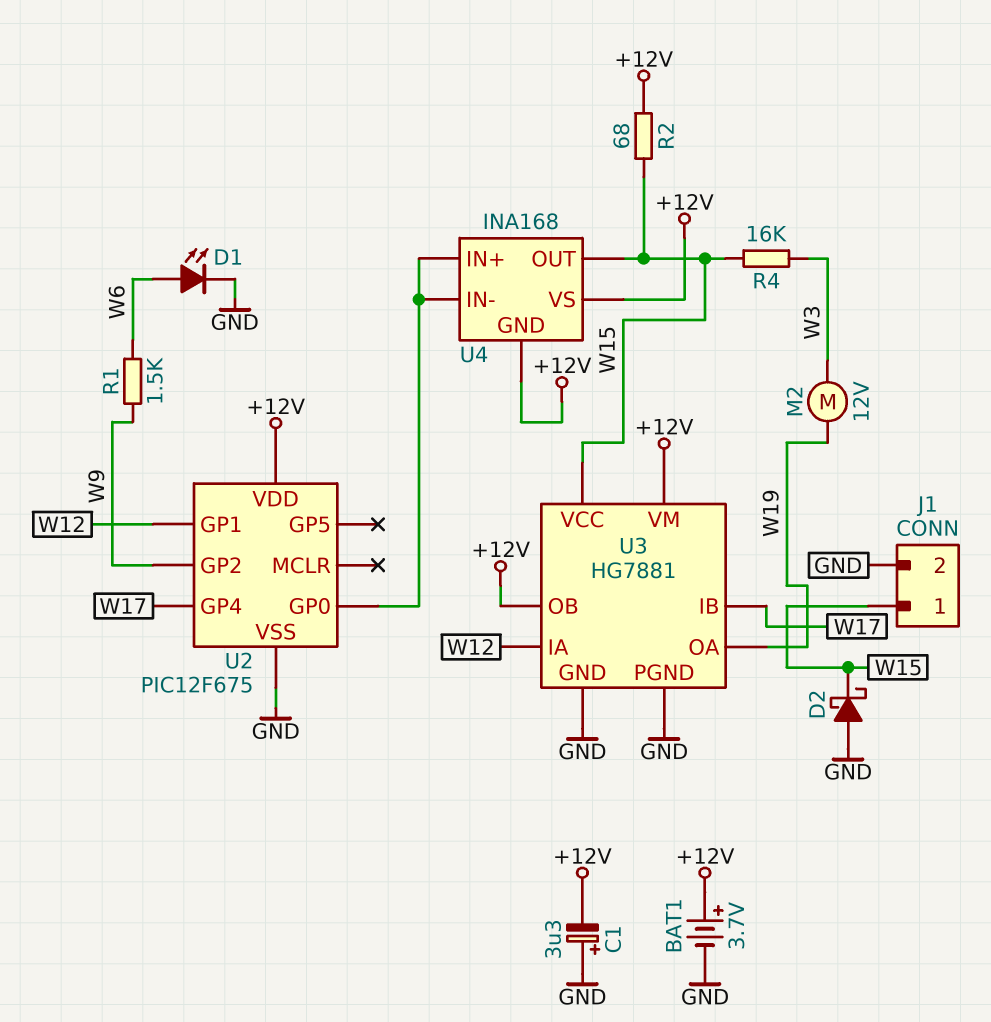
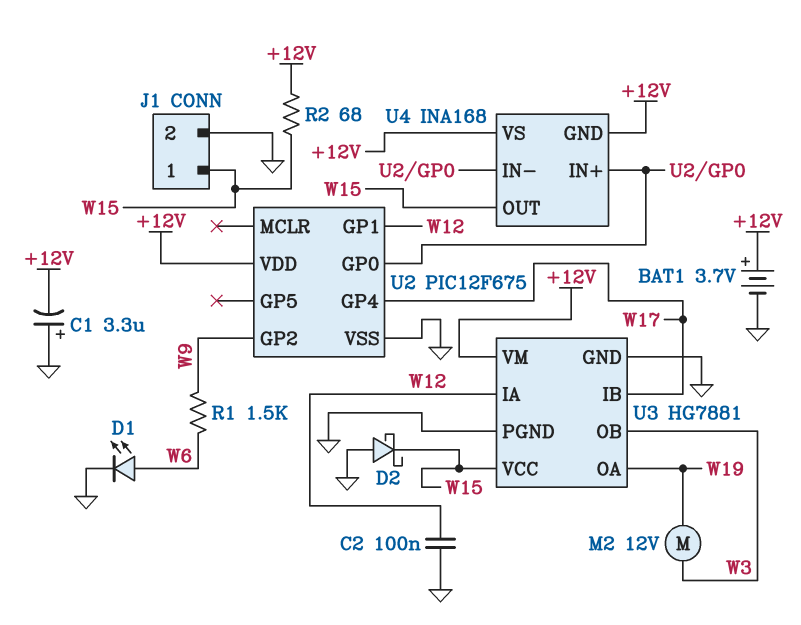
C2: none -> 100nF (GND, W12)
R4: 16k (W3, W15) -> none
U3 pin OB: +12V -> W3

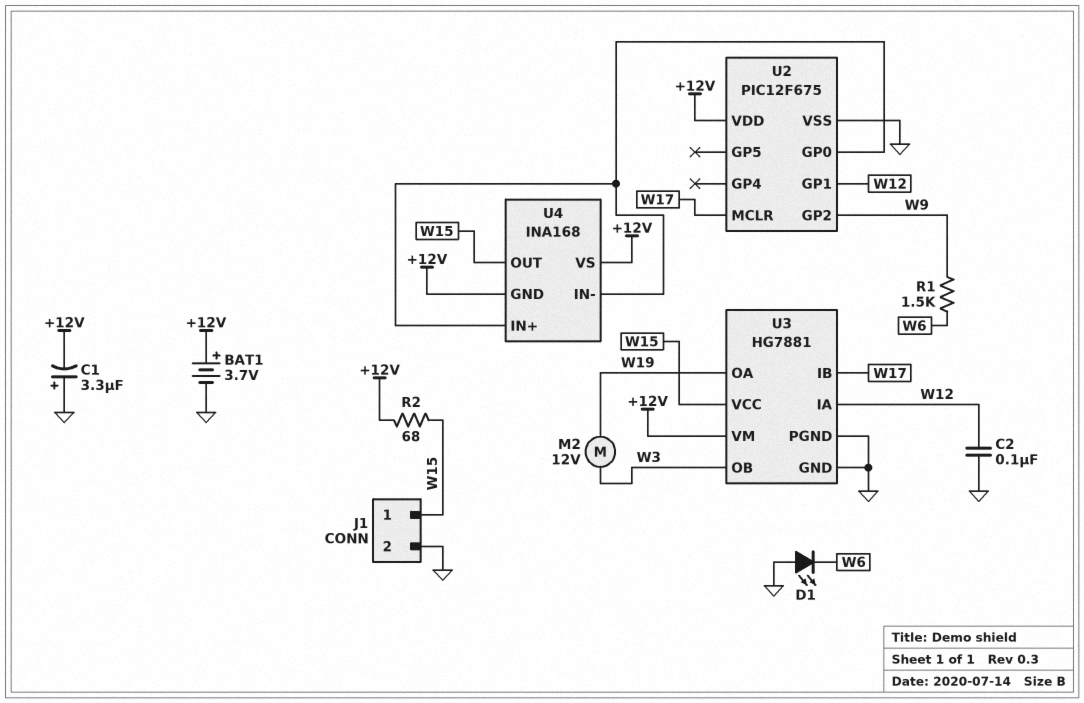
D1: LED (A W6, K GND) -> LED (A GND, K W6)
D2: schottky (A GND, K W15) -> none
U2 pin GP4: W17 -> none
U2 pin MCLR: none -> W17

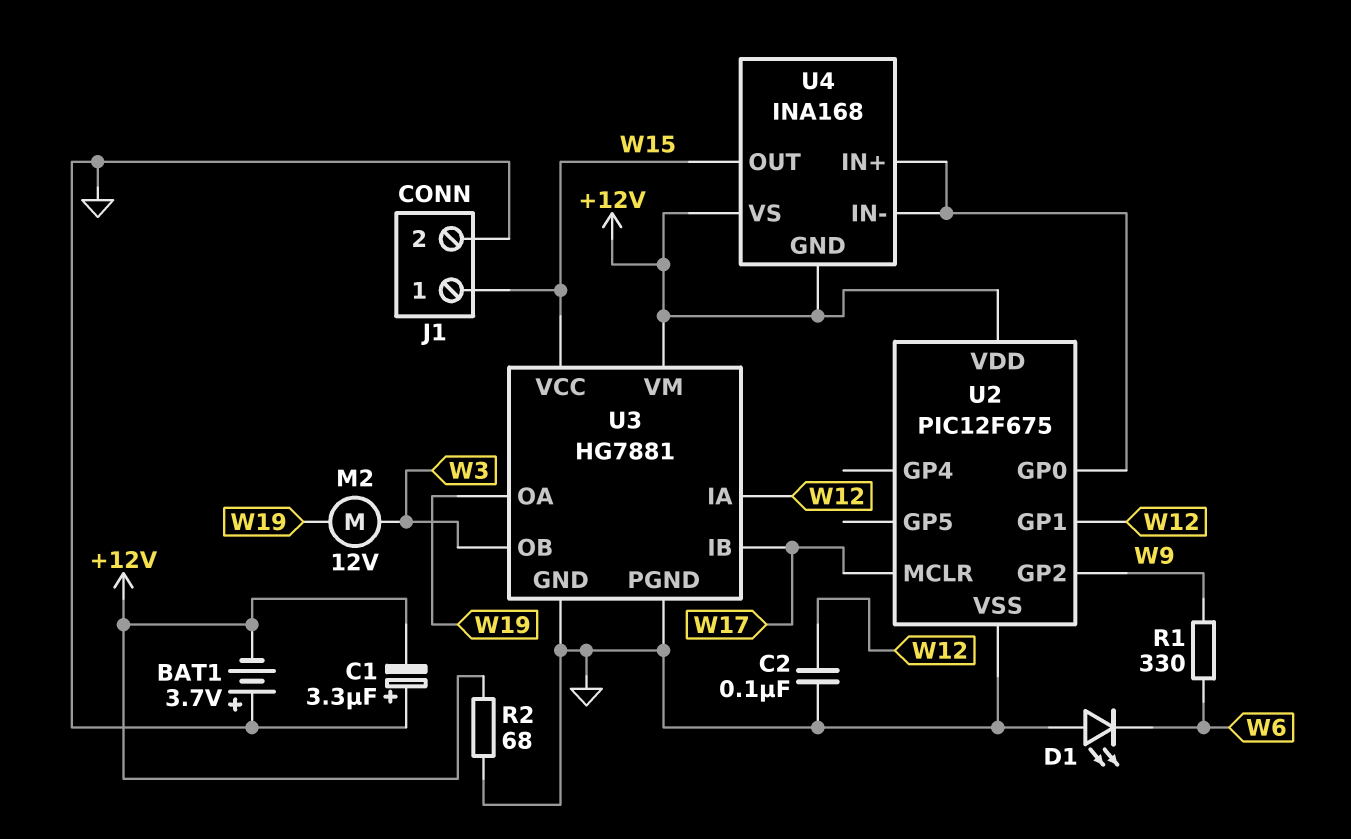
BAT1: 3.7V (plus +12V, minus GND) -> 3.7V (plus GND, minus +12V)
R1: 1.5k (W6, W9) -> 330 (W6, W9)
R2: 68 (+12V, W15) -> 68 (+12V, GND)

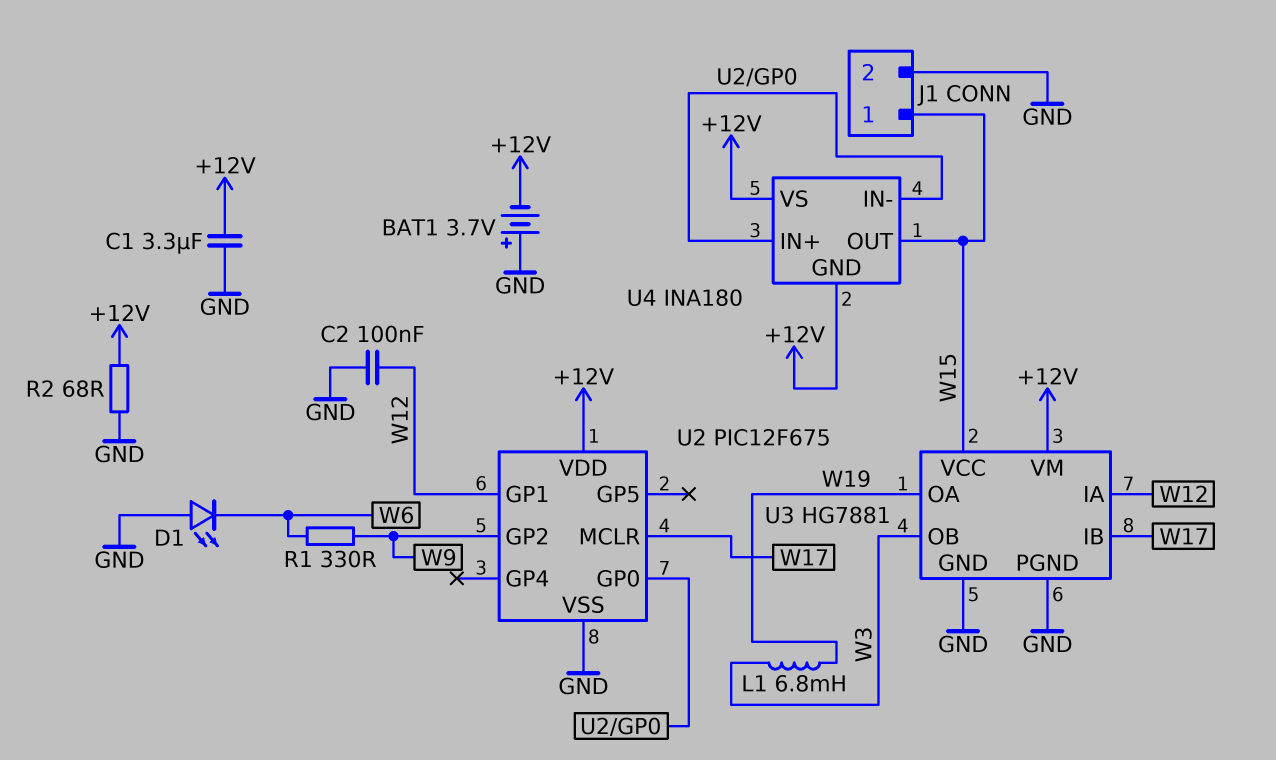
C1: 3.3uF (plus GND, minus +12V) -> 3.3uF (+12V, GND)
L1: none -> 6.8mH (W3, W19)
M2: motor 12V (W3, W19) -> none
U4: INA168 -> INA180

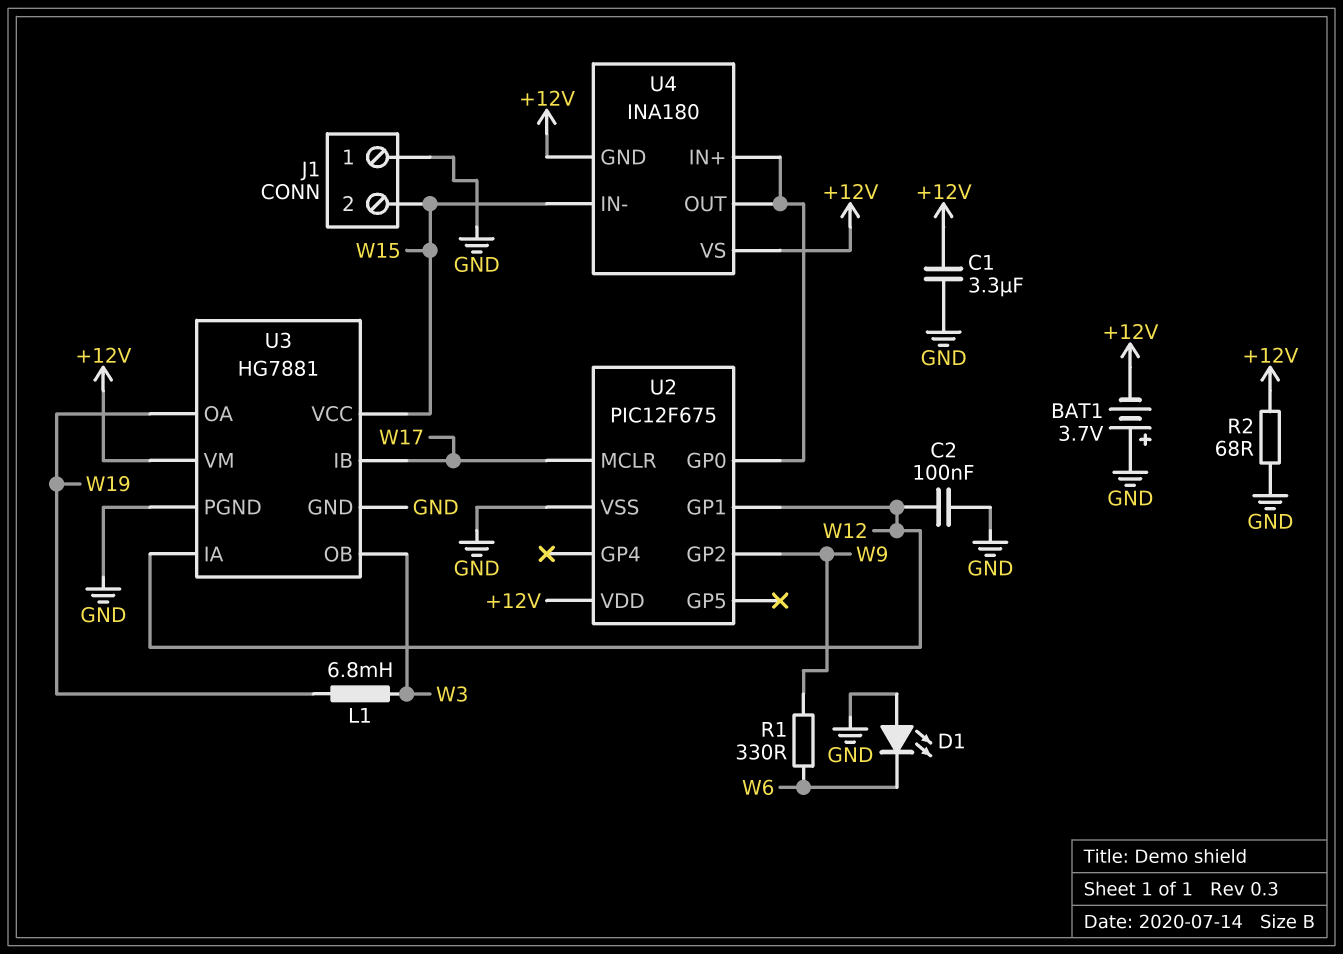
J1 pin 1: W15 -> GND
J1 pin 2: GND -> W15
U4 pin IN-: U2/GP0 -> W15
U4 pin OUT: W15 -> U2/GP0

